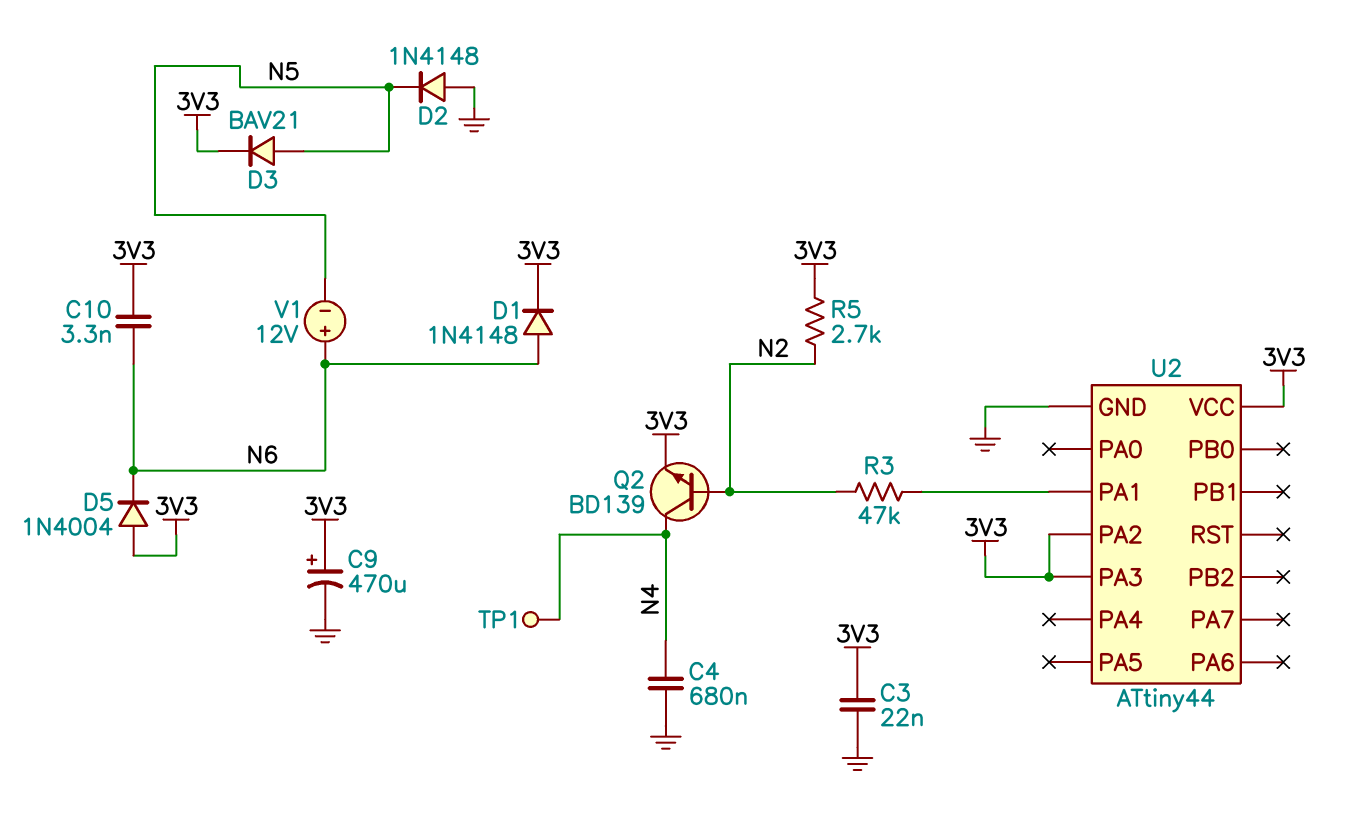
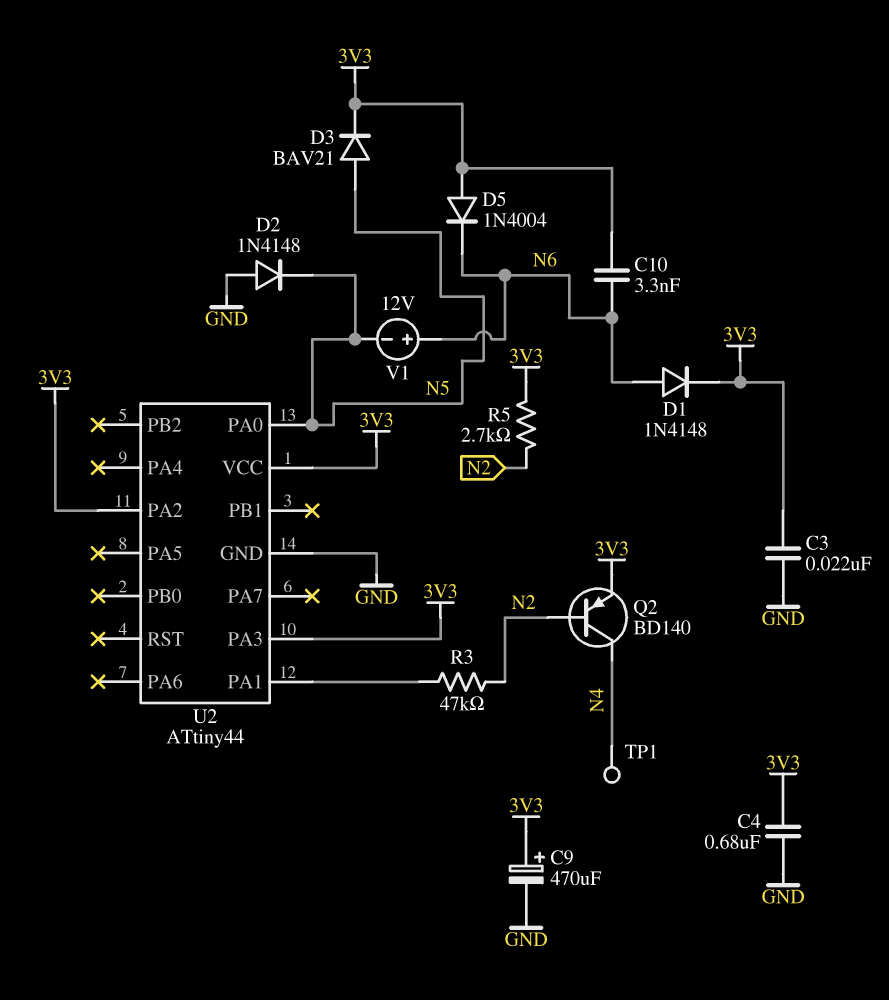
C4: 680nF (GND, N4) -> 680nF (3V3, GND)
Q2: NPN BD139 (B N2, C N4, E 3V3) -> PNP BD140 (B N2, C N4, E 3V3)
U2 pin PA0: none -> N5

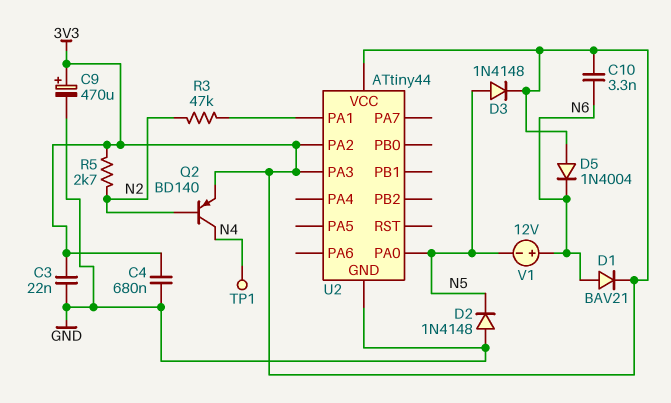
D1: diode 1N4148 (A N6, K 3V3) -> diode BAV21 (A N6, K 3V3)
D3: diode BAV21 (A N5, K 3V3) -> diode 1N4148 (A N5, K 3V3)

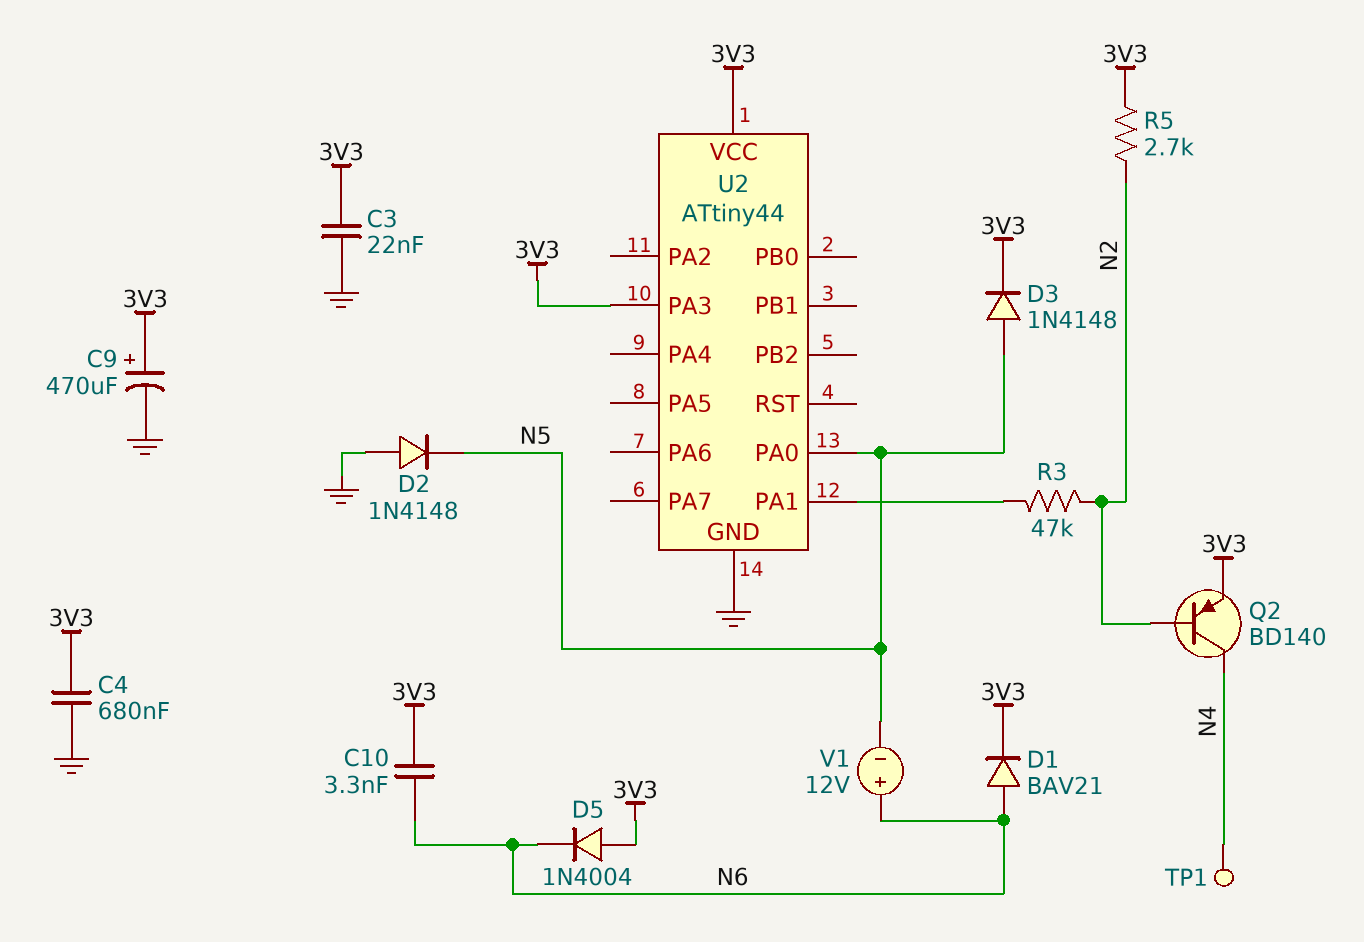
U2 pin PA2: 3V3 -> none

